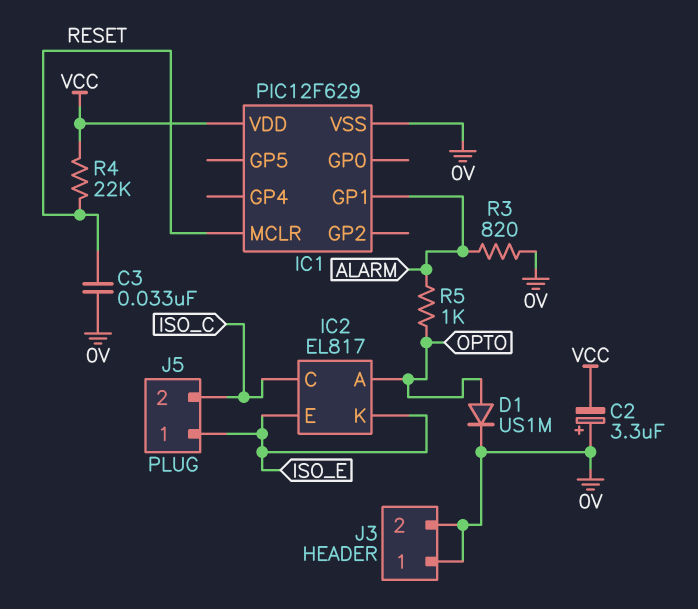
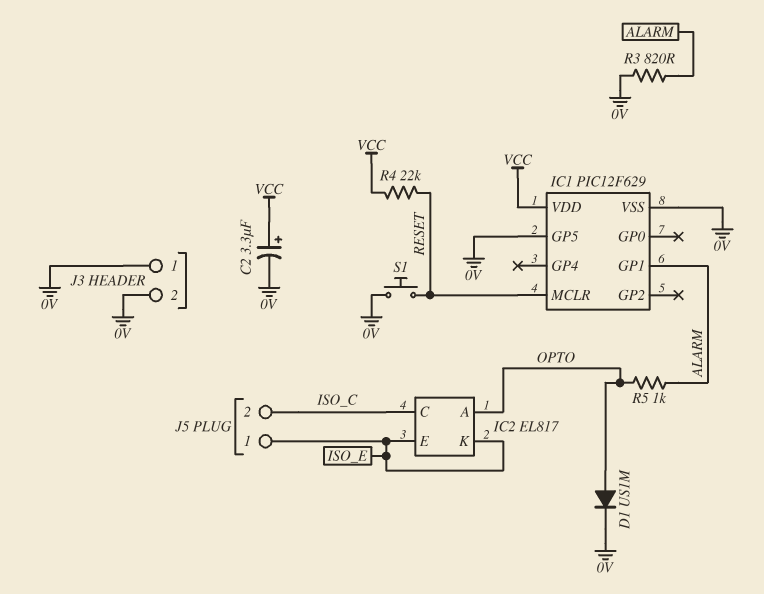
C2: 3.3uF (plus 0V, minus VCC) -> 3.3uF (plus VCC, minus 0V)
C3: 33nF (0V, RESET) -> none
IC1 pin GP5: none -> 0V
S1: none -> button (0V, RESET)

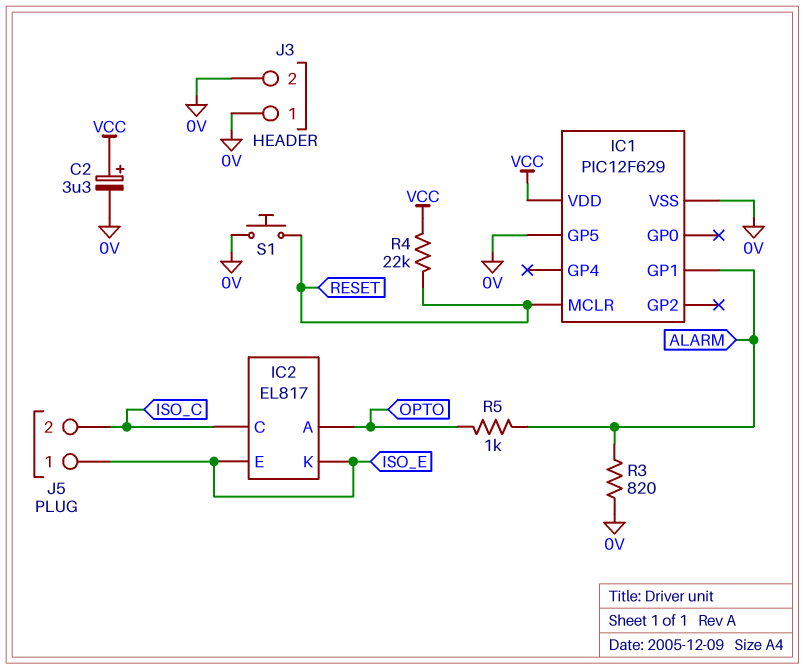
D1: diode US1M (A OPTO, K 0V) -> none

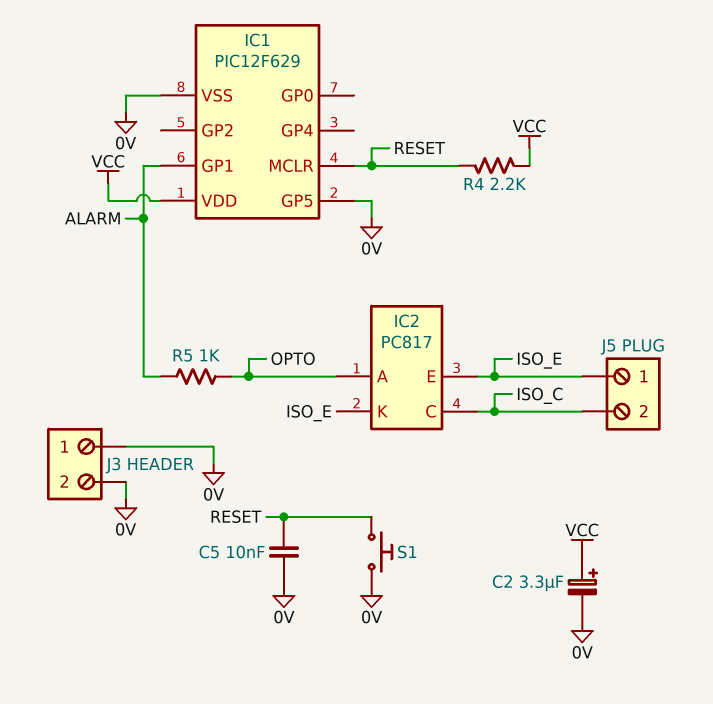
C5: none -> 10nF (0V, RESET)
IC2: EL817 -> PC817
R3: 820 (0V, ALARM) -> none
R4: 22k (RESET, VCC) -> 2.2k (RESET, VCC)

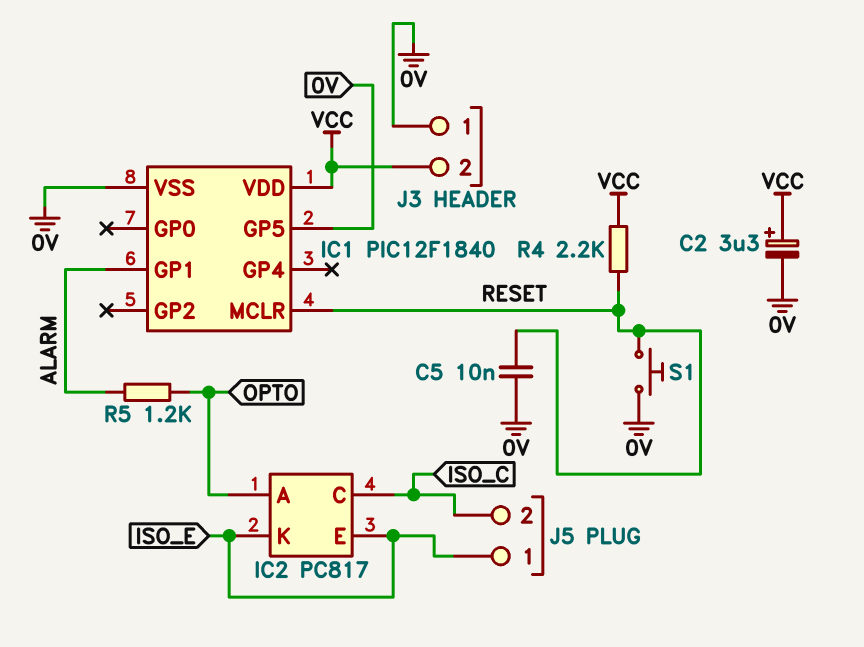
IC1: PIC12F629 -> PIC12F1840
J3 pin 2: 0V -> VCC
R5: 1k (ALARM, OPTO) -> 1.2k (ALARM, OPTO)

